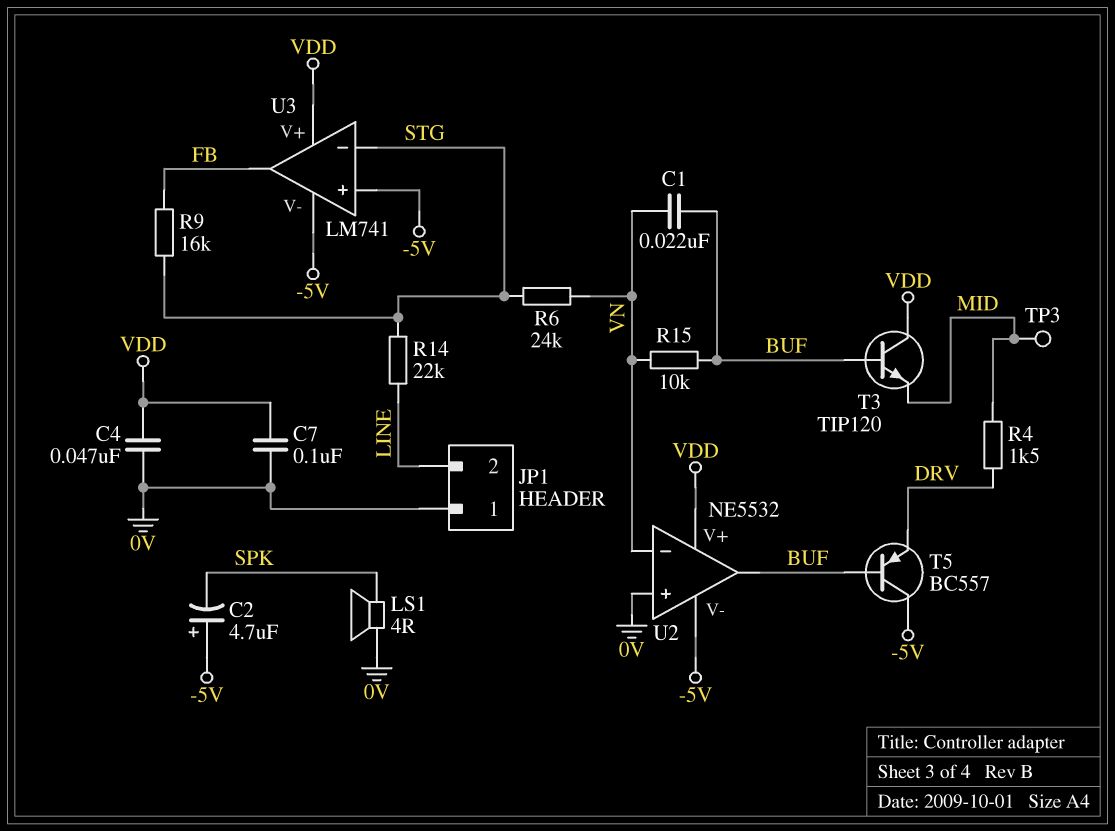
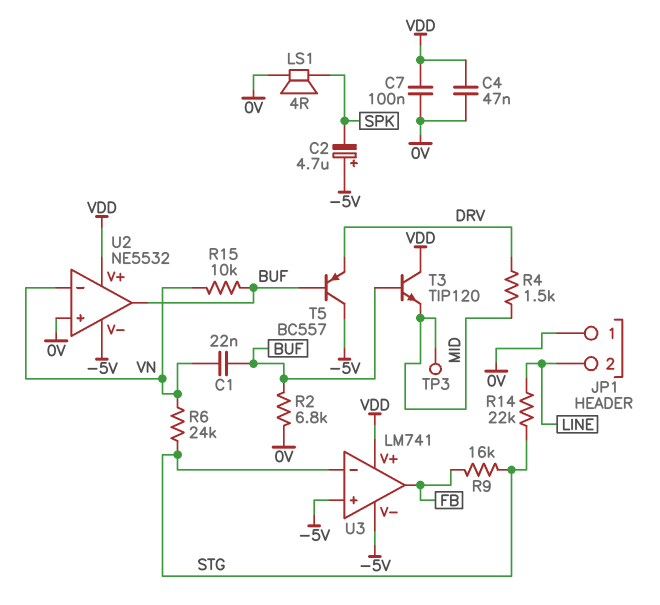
R2: none -> 6.8k (0V, BUF)

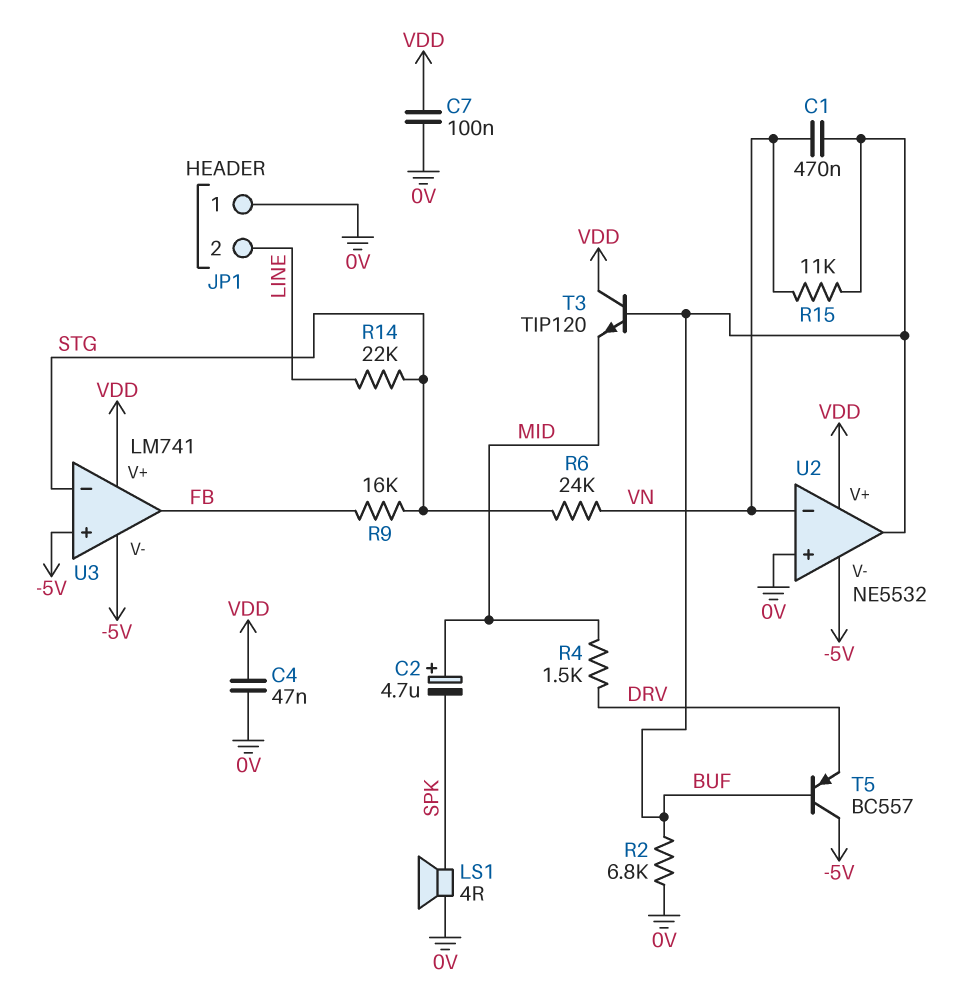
C1: 22nF (BUF, VN) -> 470nF (BUF, VN)
C2: 4.7uF (plus -5V, minus SPK) -> 4.7uF (plus MID, minus SPK)
R15: 10k (BUF, VN) -> 11k (BUF, VN)
TP3: test point (MID) -> none

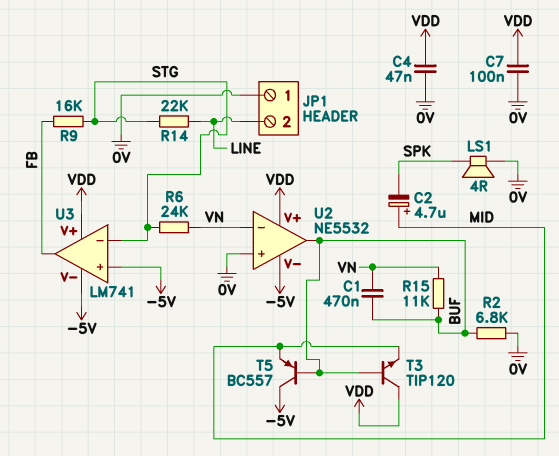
R4: 1.5k (DRV, MID) -> none
T5: PNP BC557 (B BUF, C -5V, E DRV) -> PNP BC557 (B BUF, C -5V, E MID)

